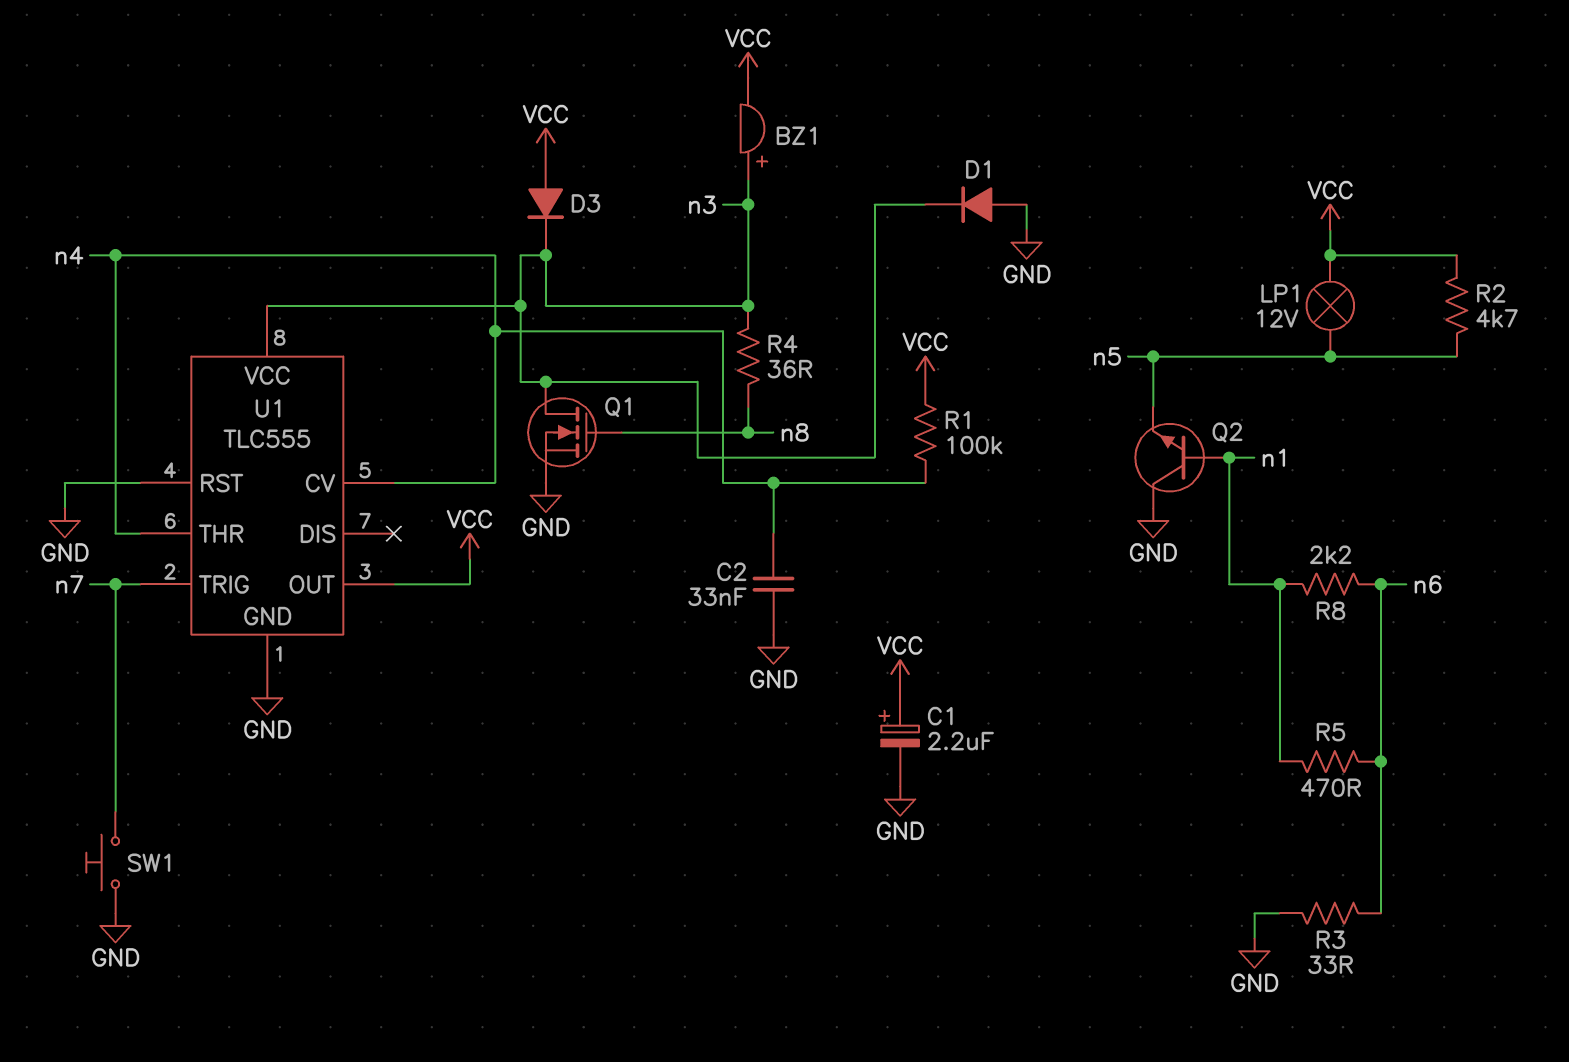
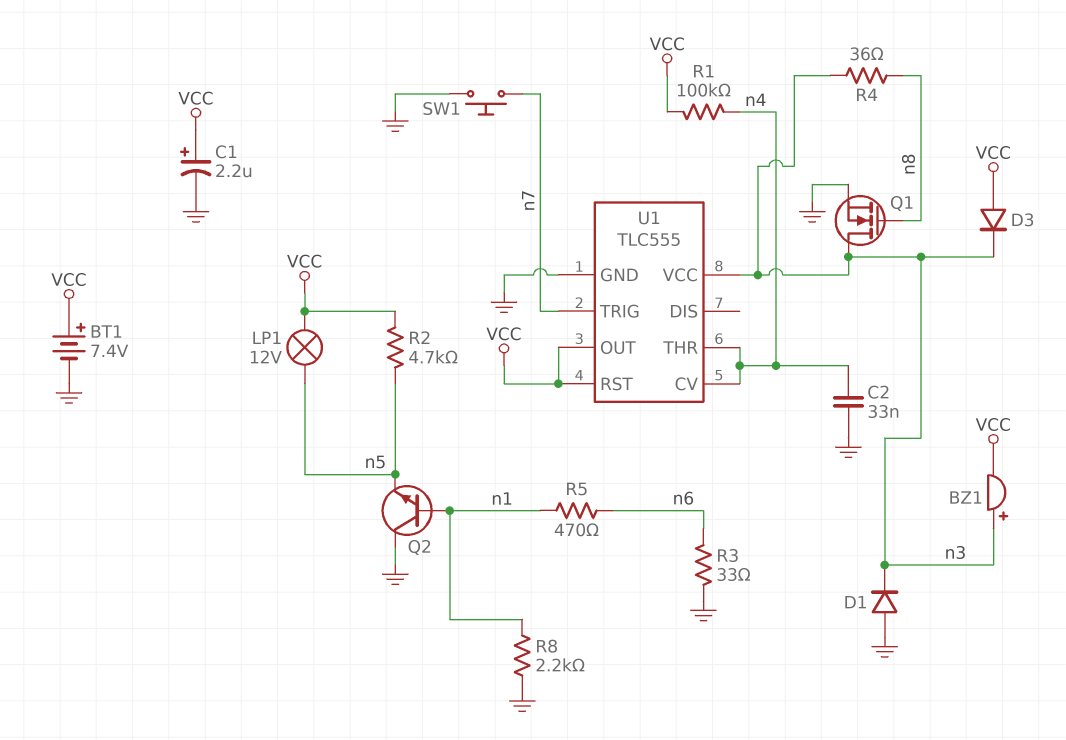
BT1: none -> 7.4V (plus VCC, minus GND)
R8: 2.2k (n1, n6) -> 2.2k (GND, n1)
U1 pin RST: GND -> VCC

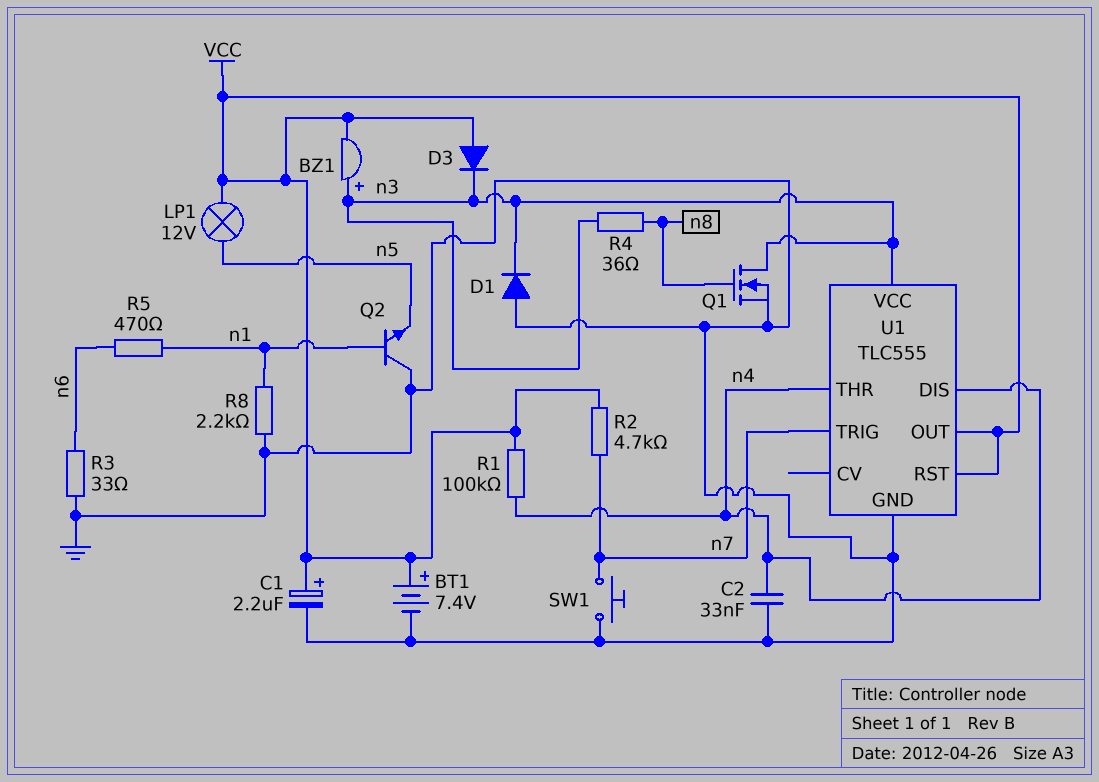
R2: 4.7k (VCC, n5) -> 4.7k (VCC, n7)
U1 pin CV: n4 -> none
U1 pin DIS: none -> n4

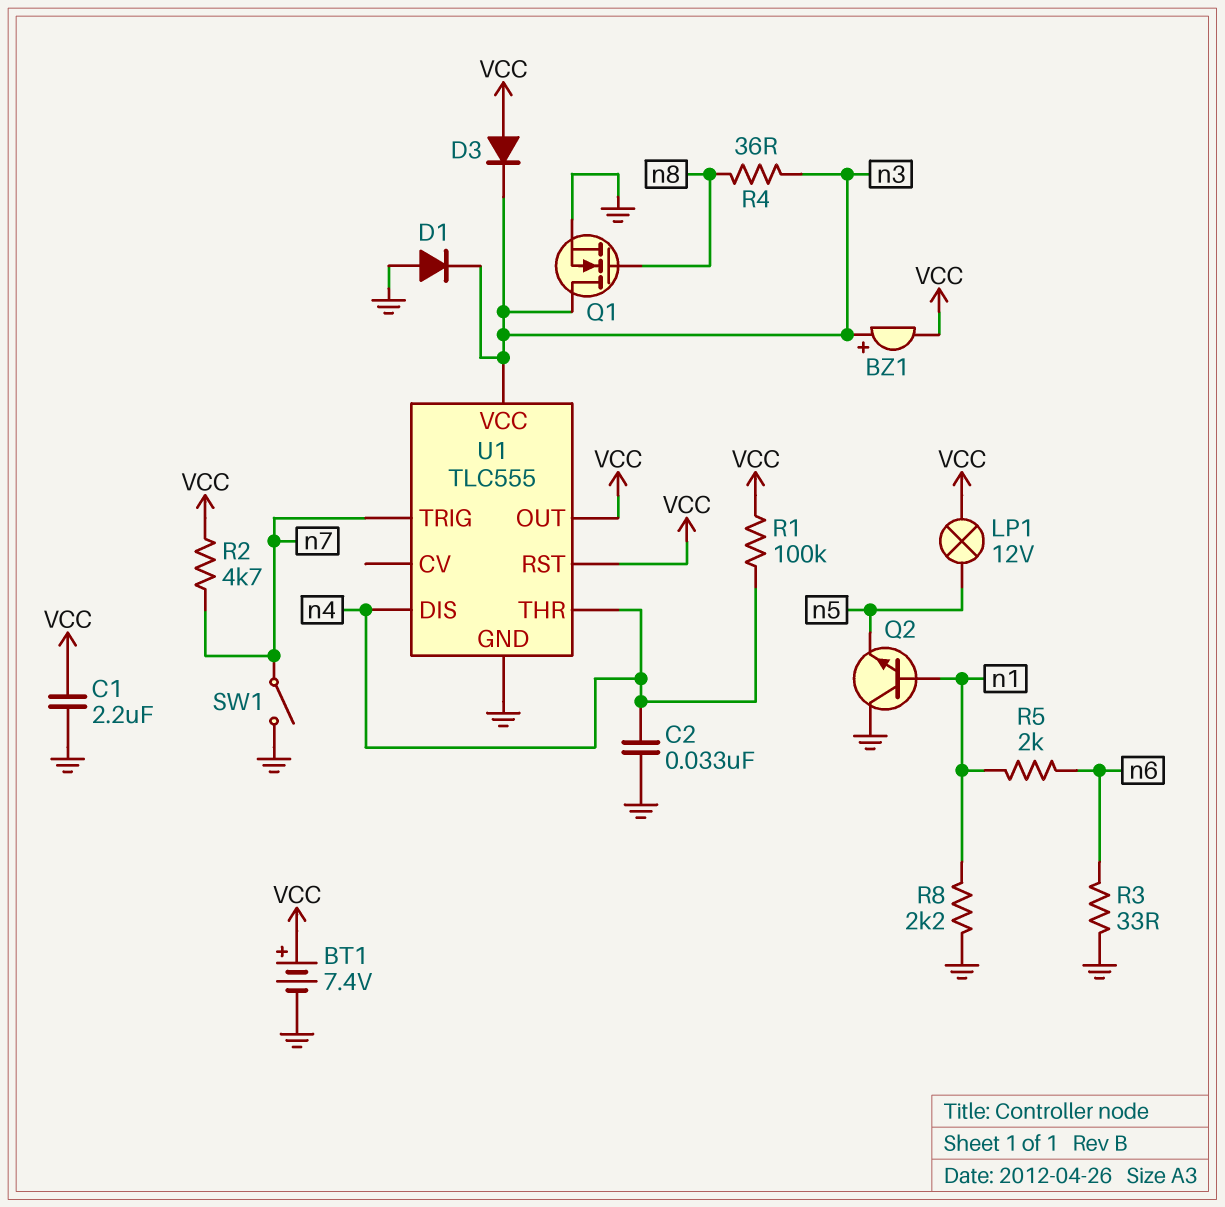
C1: 2.2uF (plus VCC, minus GND) -> 2.2uF (GND, VCC)
R5: 470 (n1, n6) -> 2k (n1, n6)
SW1: button (GND, n7) -> switch (GND, n7)

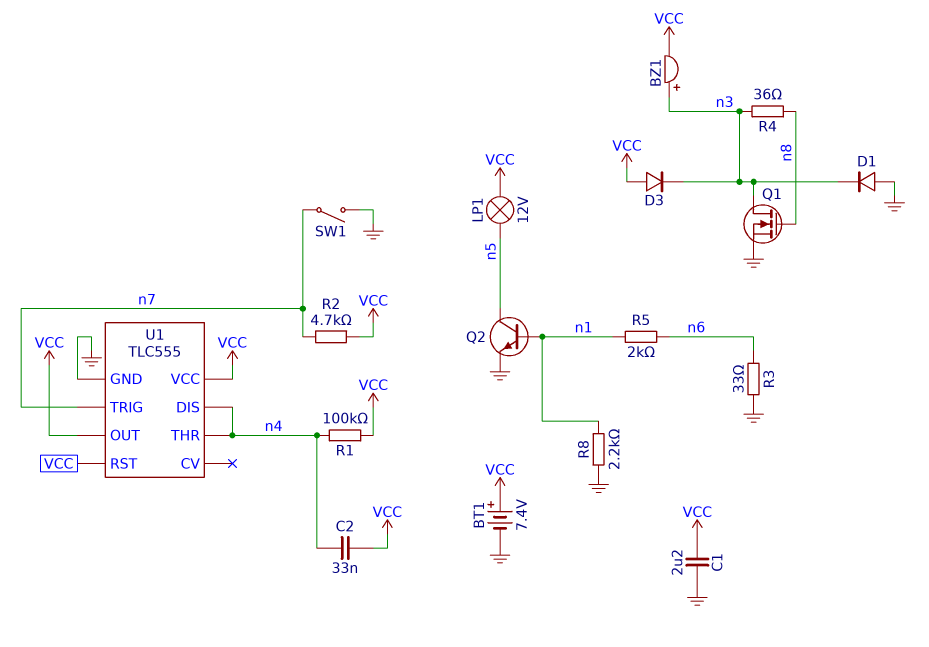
C2: 33nF (GND, n4) -> 33nF (VCC, n4)
Q2: NPN (B n1, C GND, E n5) -> NPN (B n1, C n5, E GND)
U1 pin VCC: n3 -> VCC

